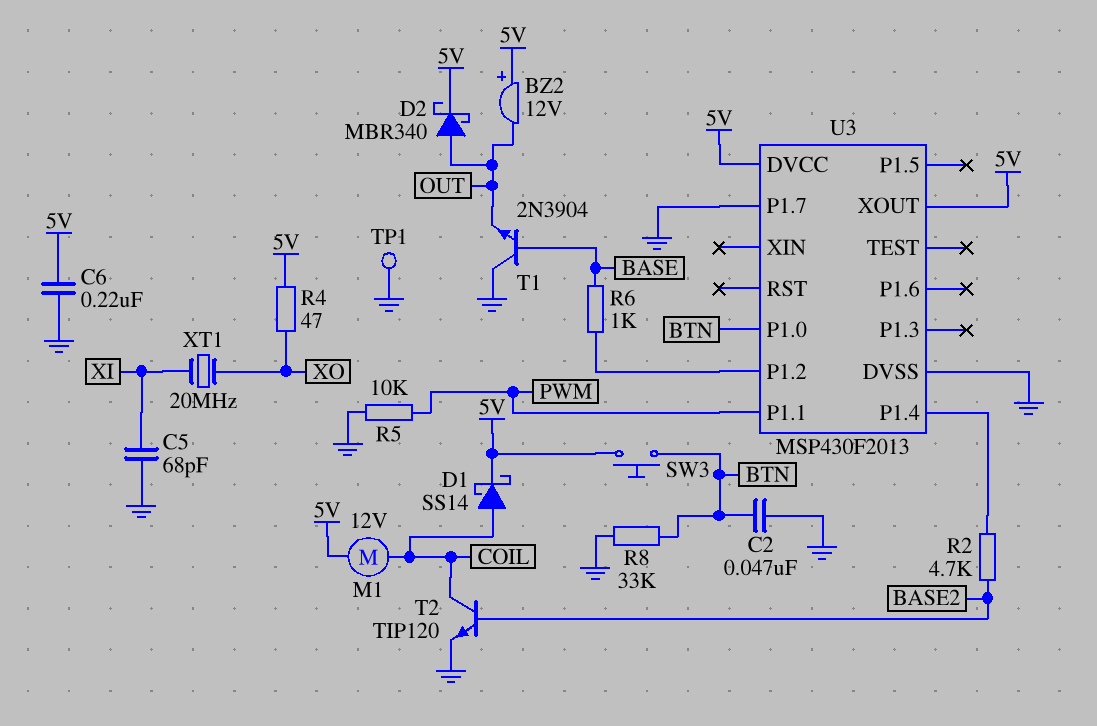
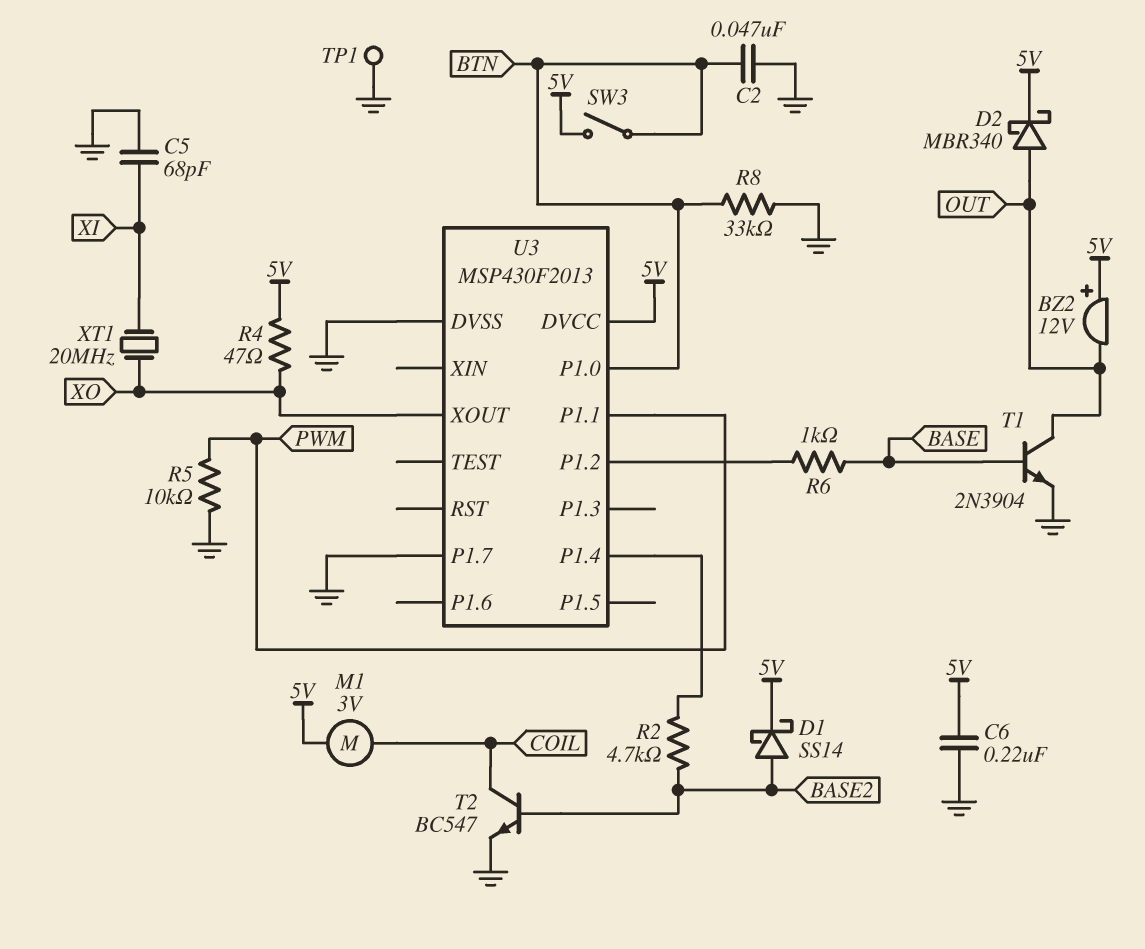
D1: schottky SS14 (A COIL, K 5V) -> schottky SS14 (A BASE2, K 5V)
M1: motor 12V (5V, COIL) -> motor 3V (5V, COIL)
SW3: button (5V, BTN) -> switch (5V, BTN)
T1: NPN 2N3904 (B BASE, C GND, E OUT) -> NPN 2N3904 (B BASE, C OUT, E GND)
T2: NPN TIP120 (B BASE2, C COIL, E GND) -> NPN BC547 (B BASE2, C COIL, E GND)
U3 pin XOUT: 5V -> XO

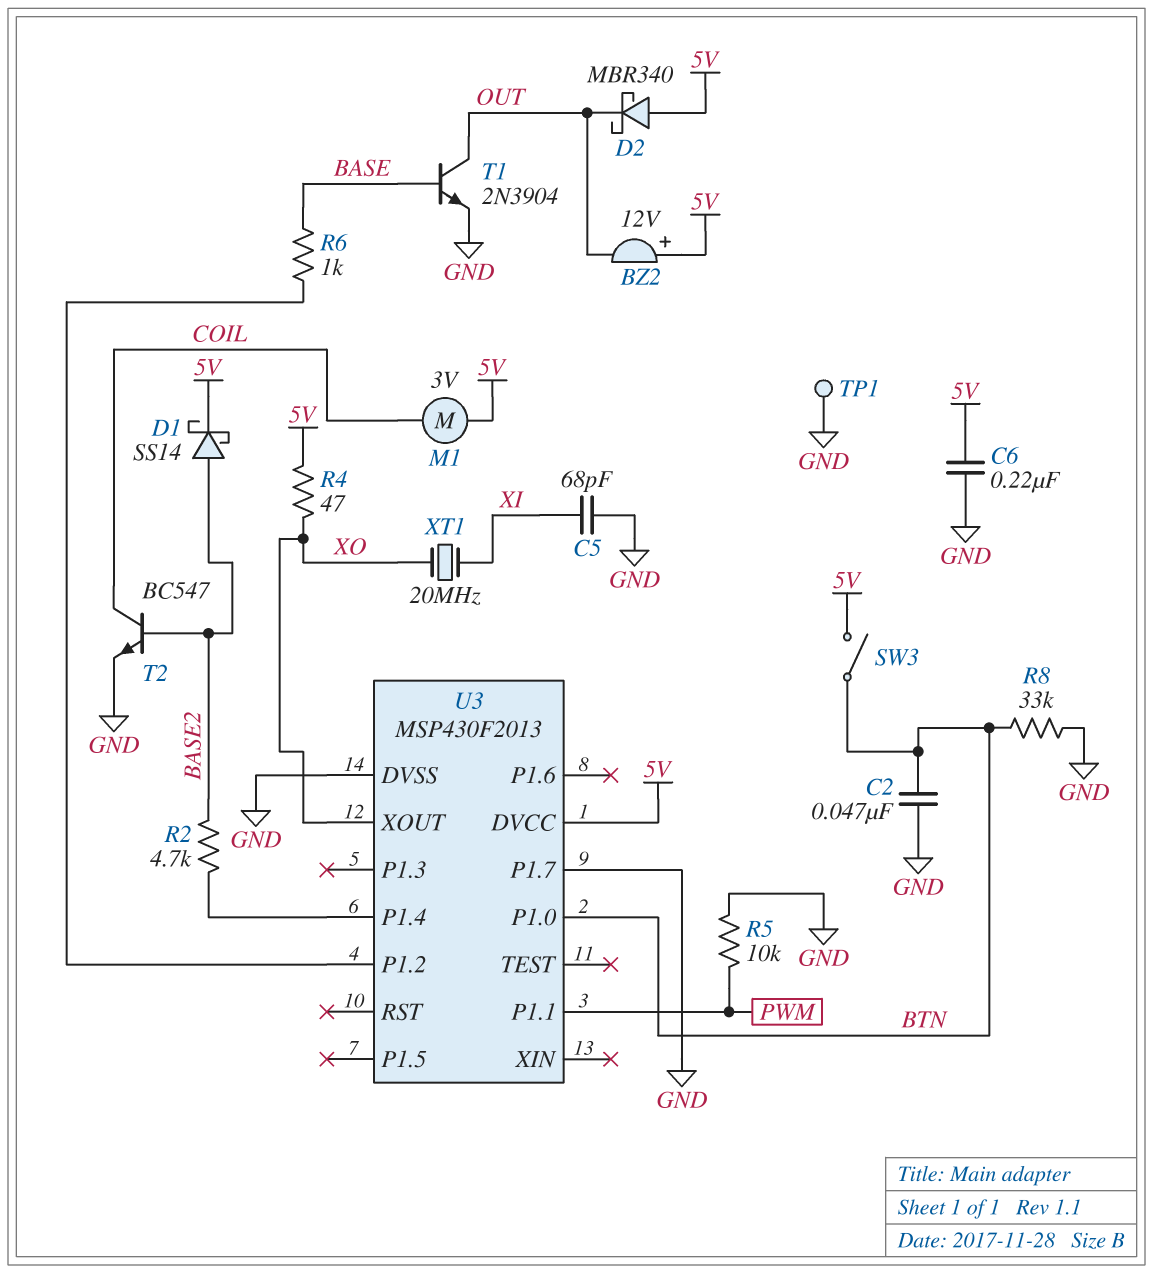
D2: schottky MBR340 (A OUT, K 5V) -> schottky MBR340 (A 5V, K OUT)

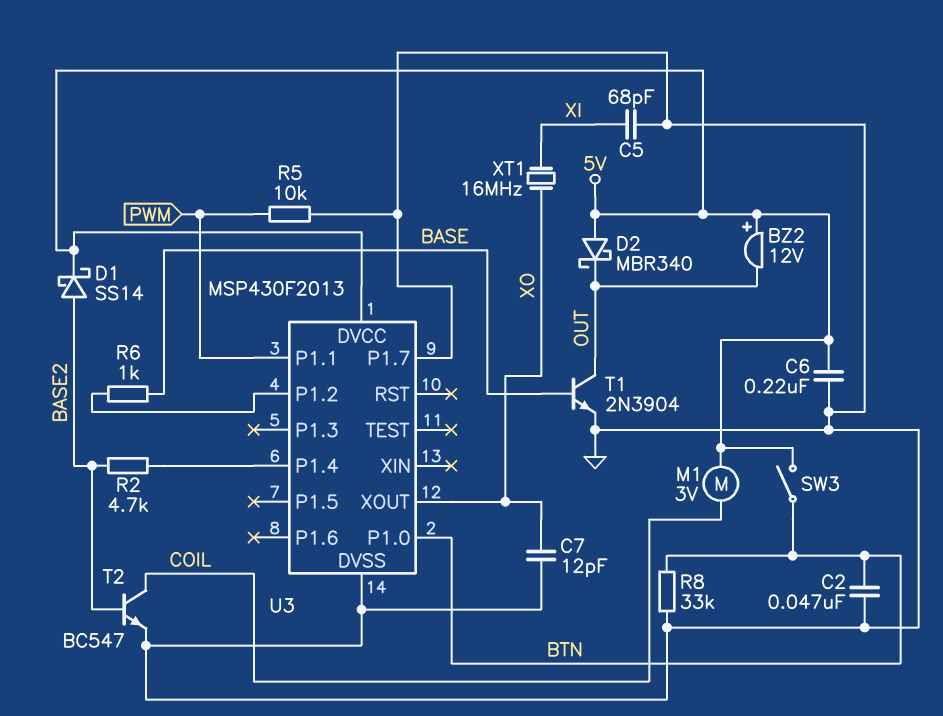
C7: none -> 12pF (GND, XO)
R4: 47 (5V, XO) -> none
TP1: test point (GND) -> none
XT1: 20MHz (XI, XO) -> 16MHz (XI, XO)

